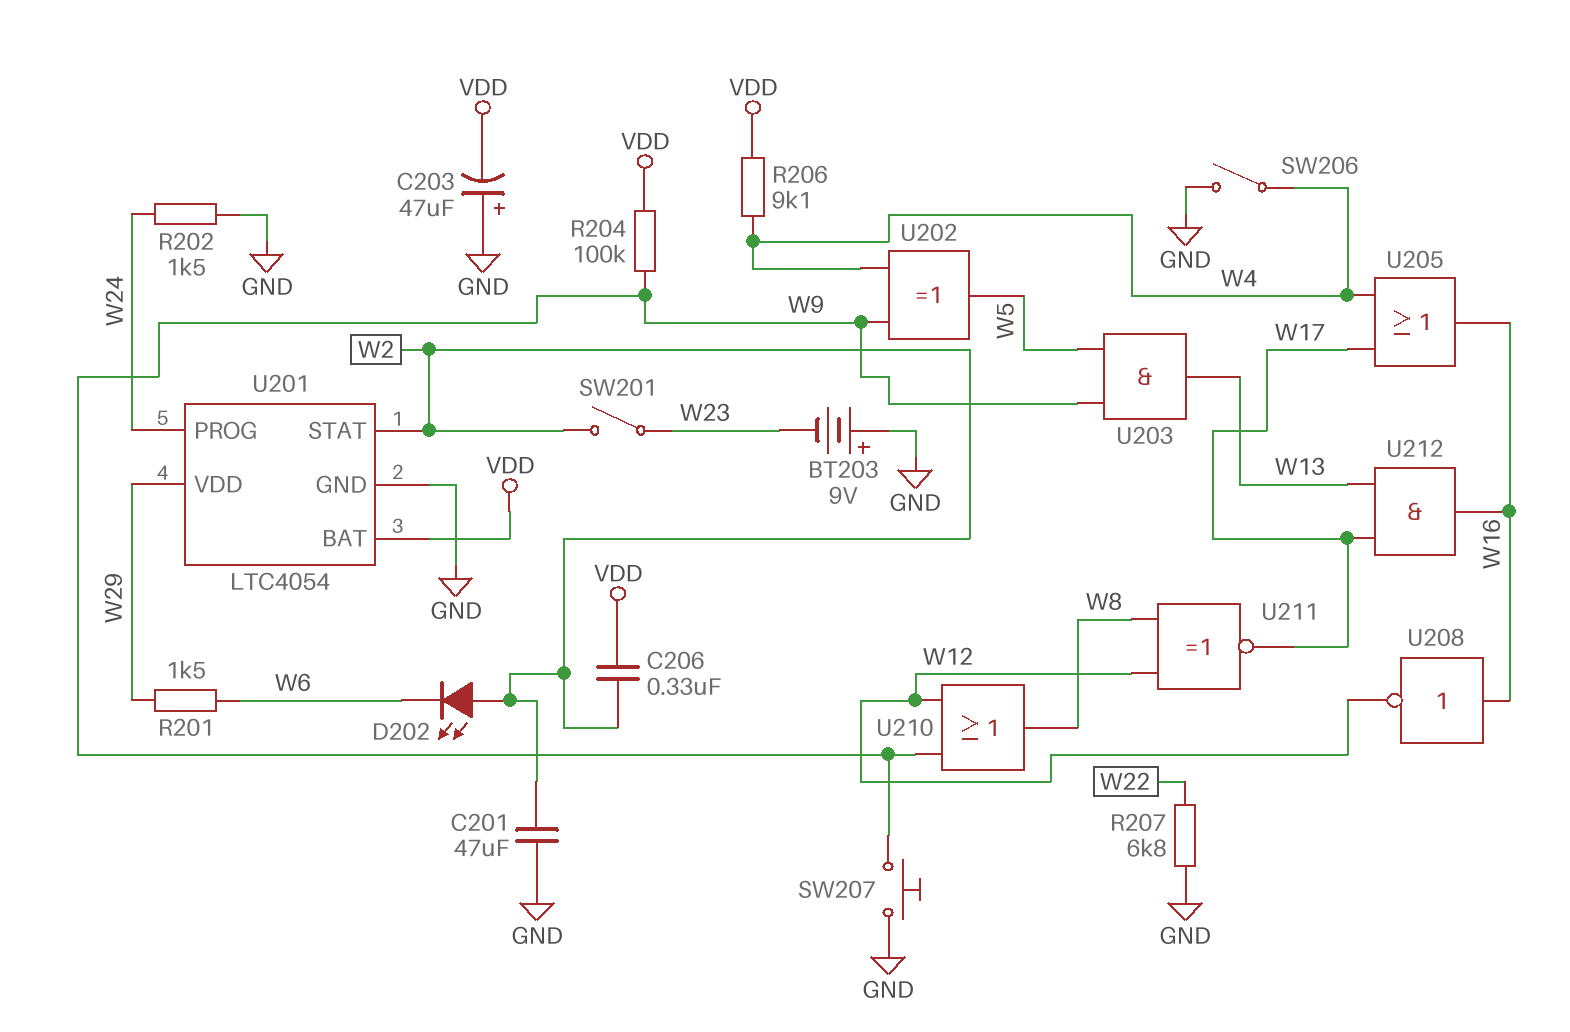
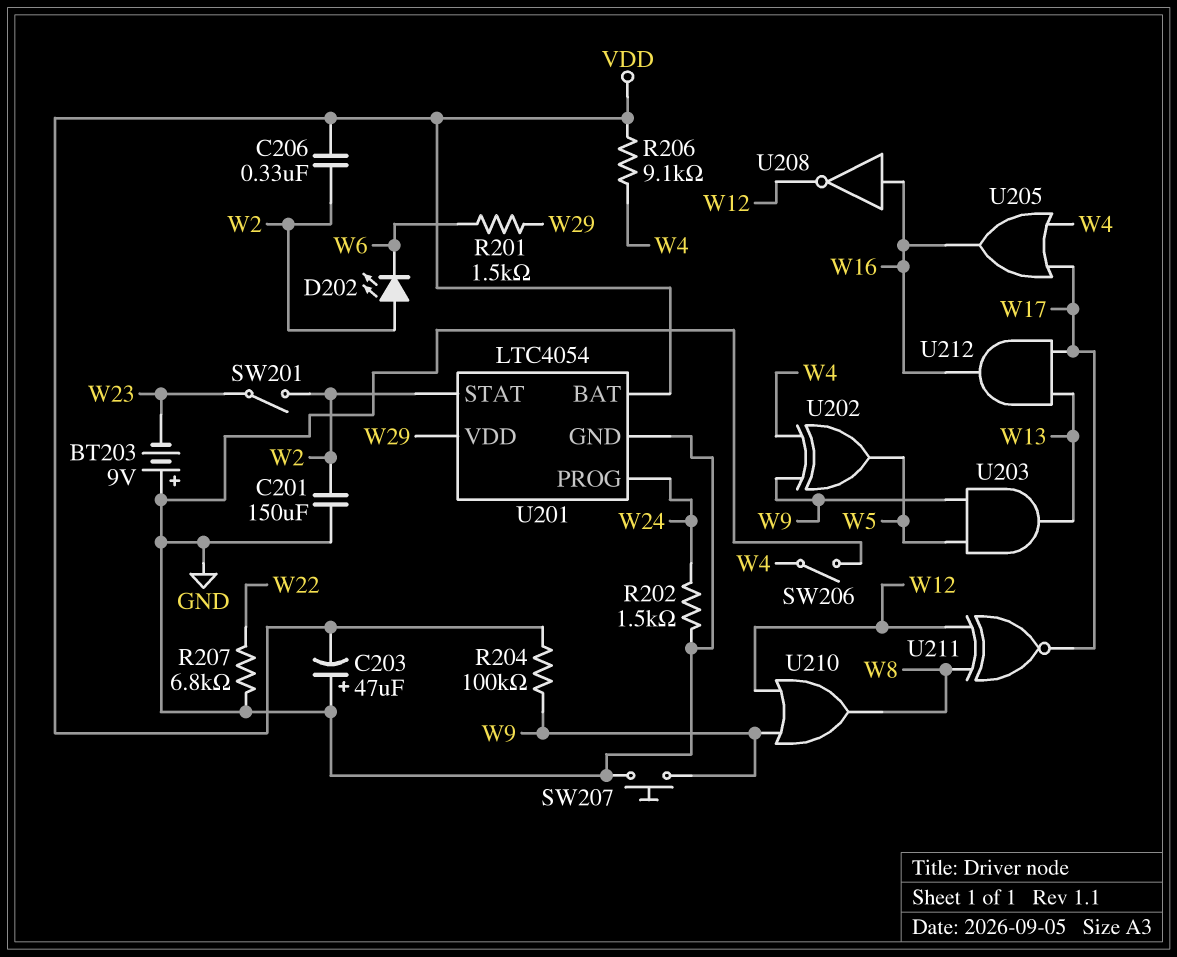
C201: 47uF (GND, W2) -> 150uF (GND, W2)

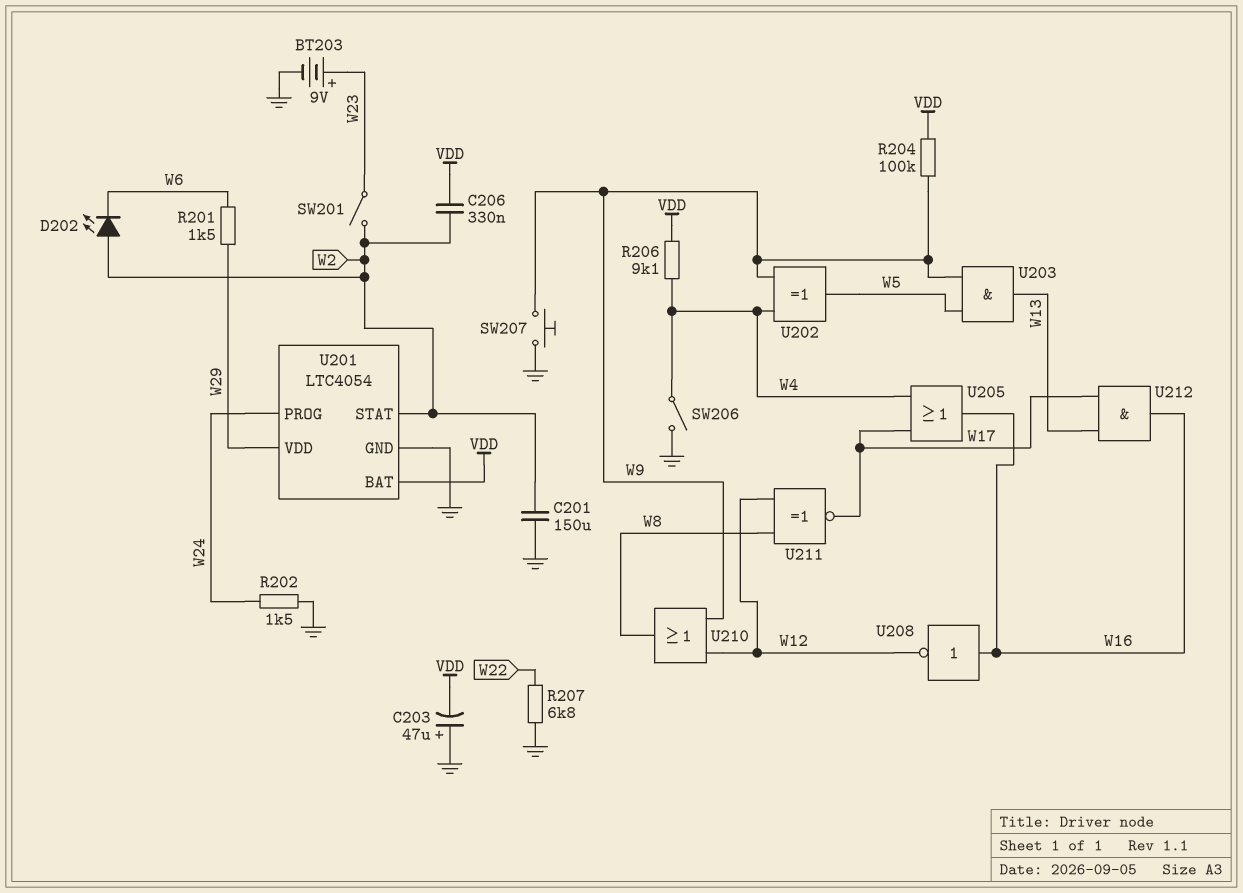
BT203: 9V (plus GND, minus W23) -> 9V (plus W23, minus GND)

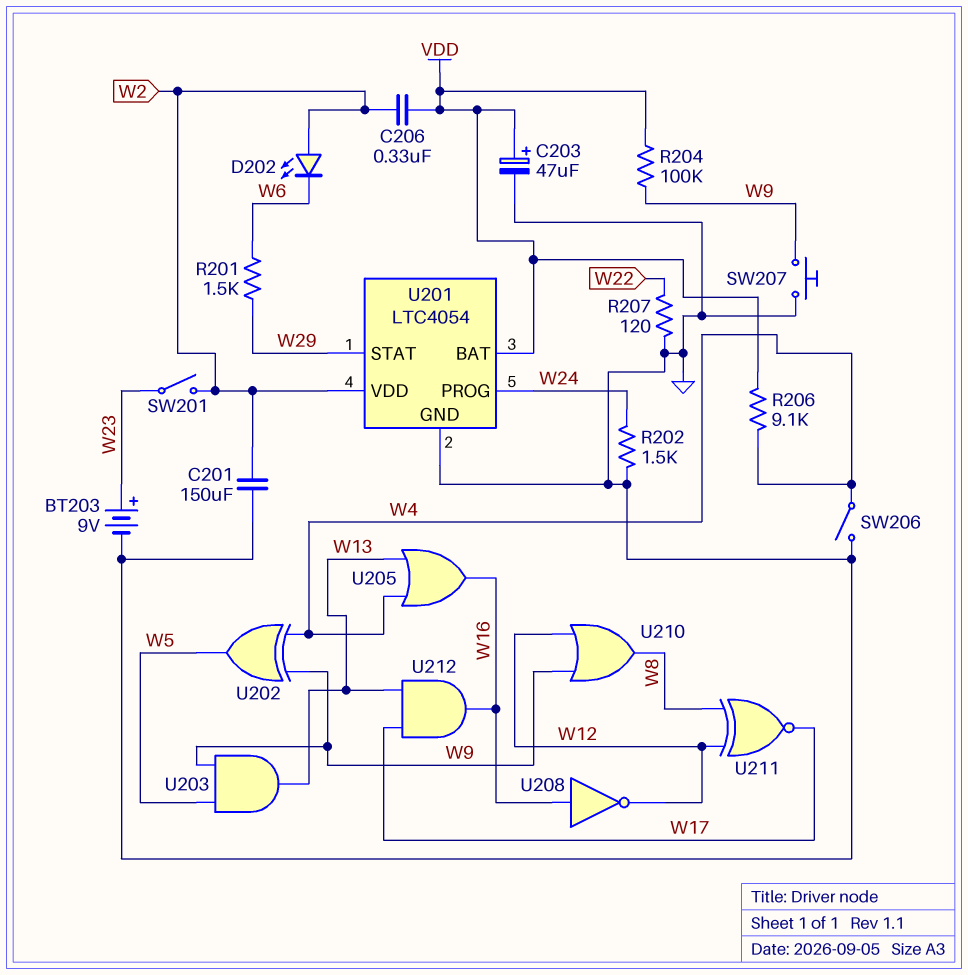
C203: 47uF (plus GND, minus VDD) -> 47uF (plus VDD, minus GND)
R207: 6.8k (GND, W22) -> 120 (GND, W22)
U201 pin STAT: W2 -> W29
U201 pin VDD: W29 -> W2
U205: OR (in W4, in W17, out W16) -> OR (in W4, in W13, out W16)

